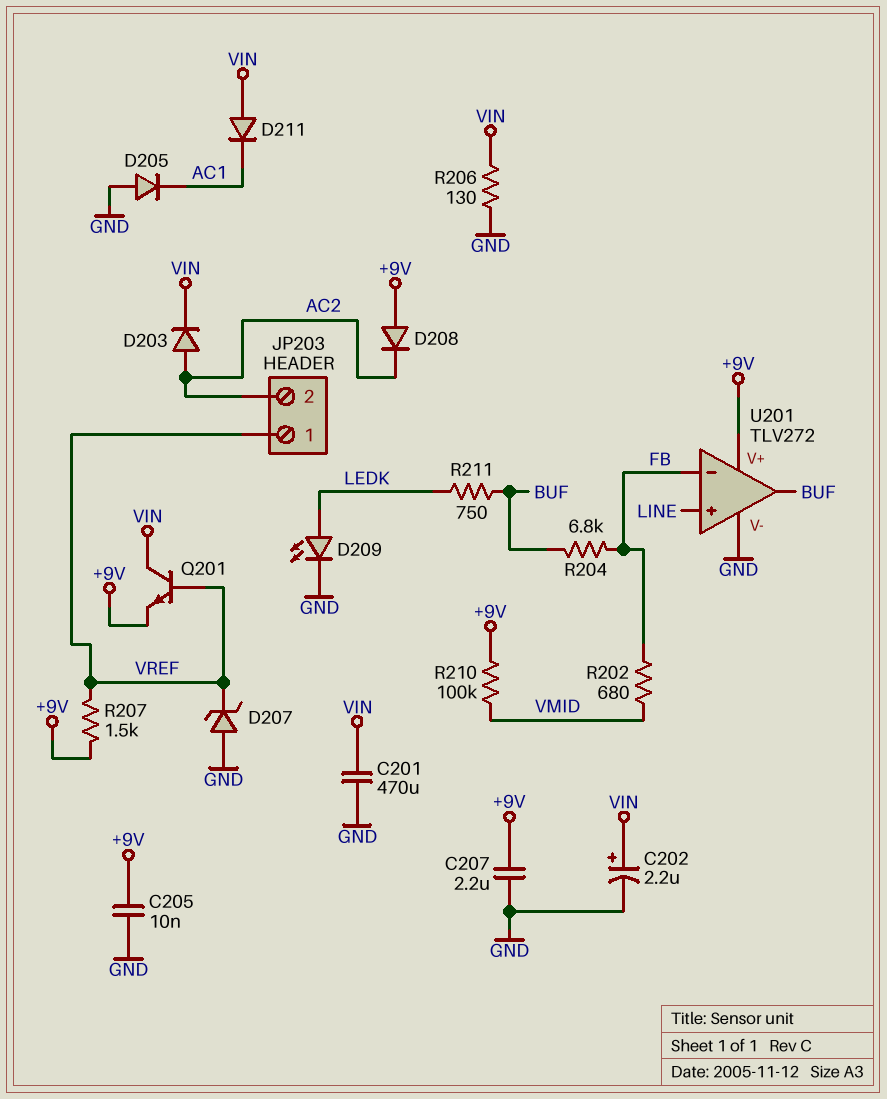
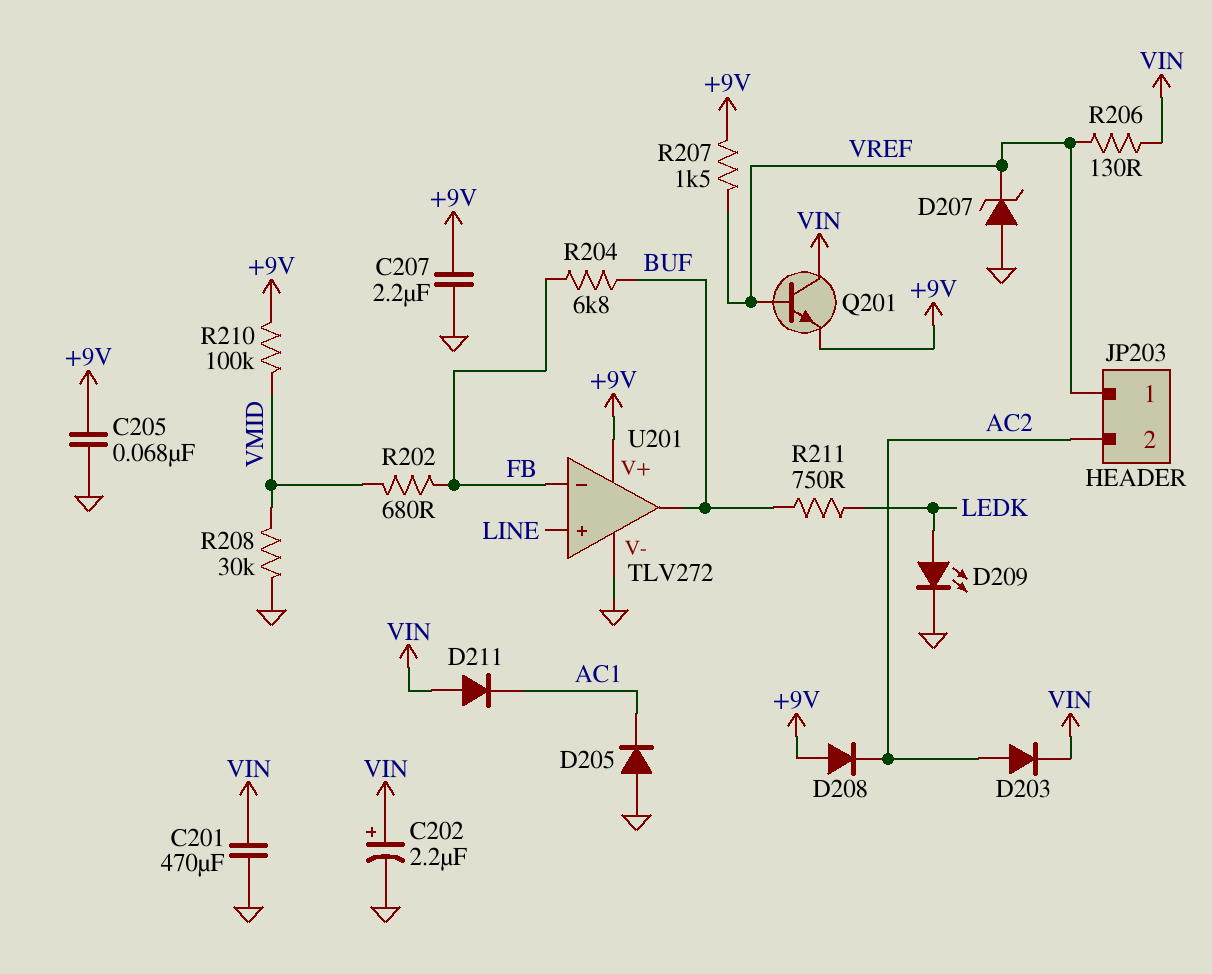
C205: 10nF (+9V, GND) -> 68nF (+9V, GND)
R206: 130 (GND, VIN) -> 130 (VIN, VREF)
R208: none -> 30k (GND, VMID)

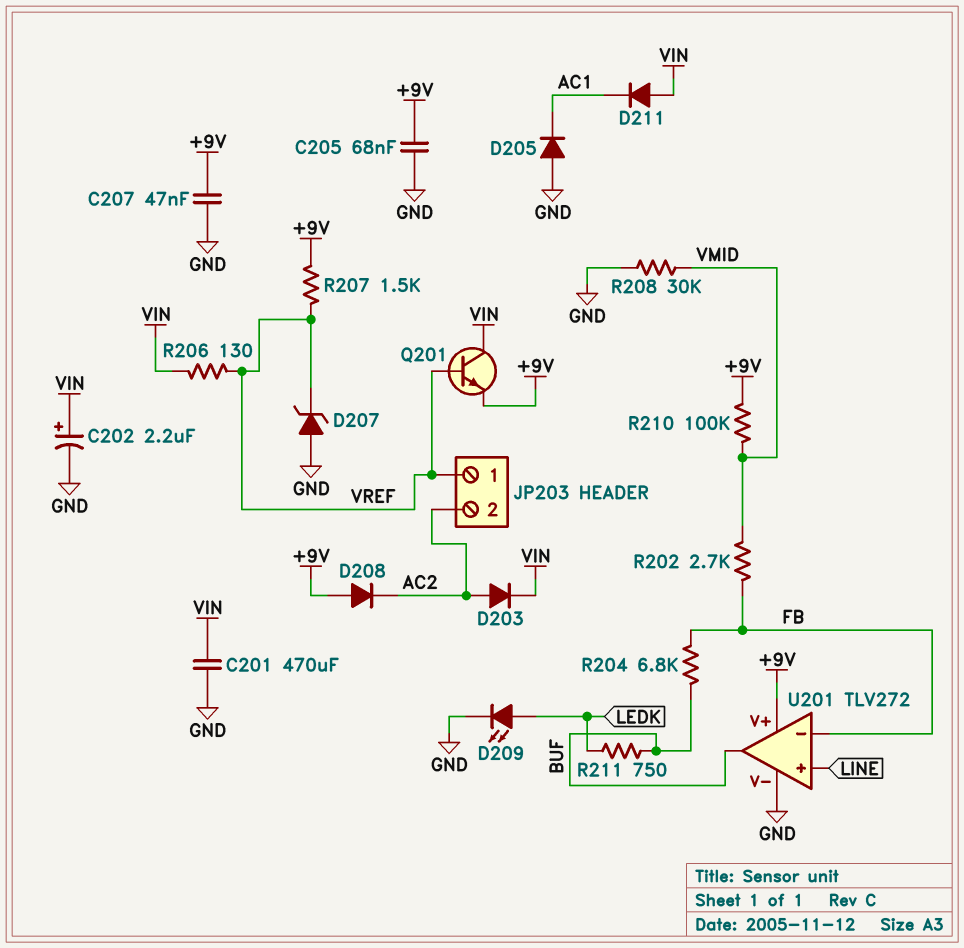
C207: 2.2uF (+9V, GND) -> 47nF (+9V, GND)
R202: 680 (FB, VMID) -> 2.7k (FB, VMID)

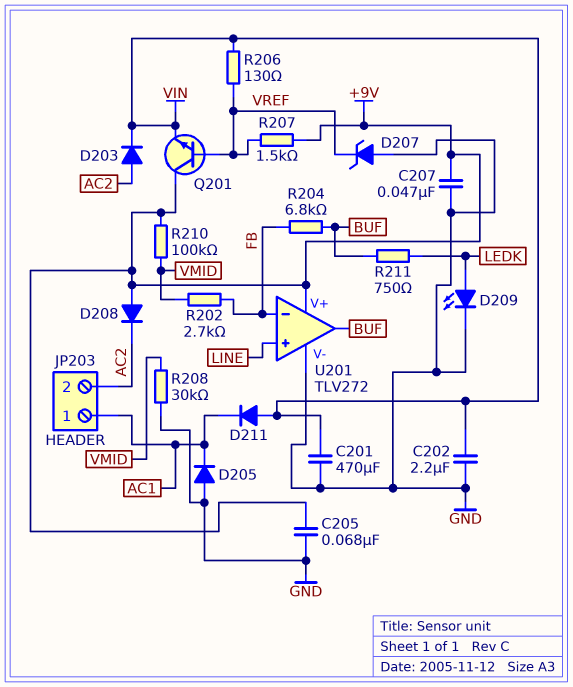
C202: 2.2uF (plus VIN, minus GND) -> 2.2uF (GND, VIN)
JP203 pin 1: VREF -> AC1
Q201: NPN (B VREF, C VIN, E +9V) -> NPN (B VREF, C +9V, E VIN)

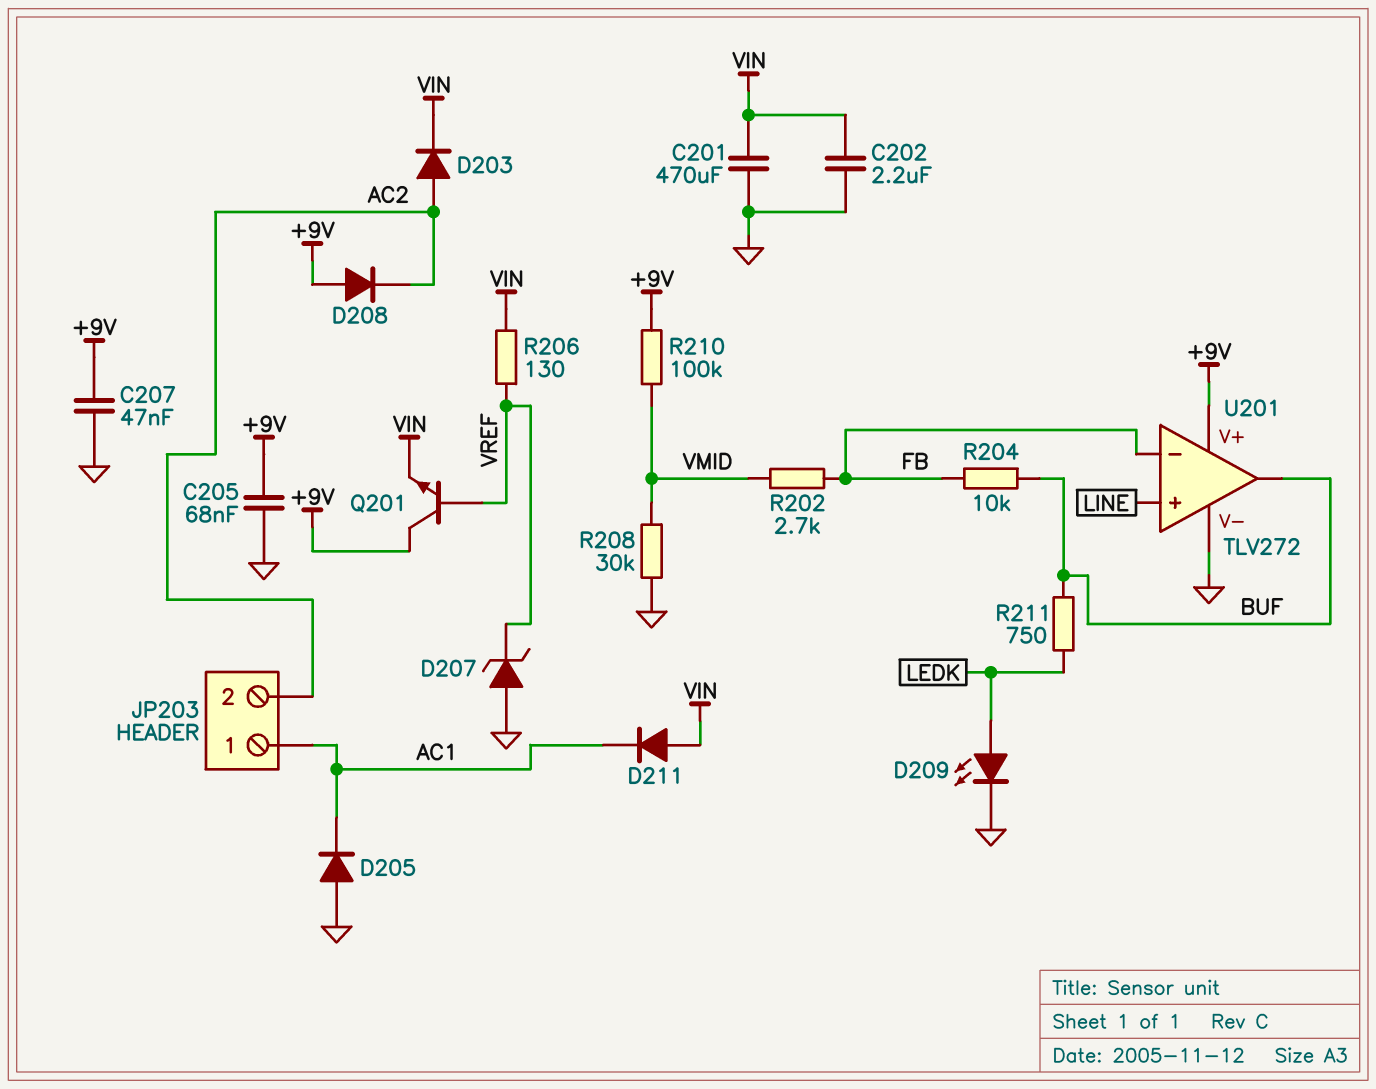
R204: 6.8k (BUF, FB) -> 10k (BUF, FB)
R207: 1.5k (+9V, VREF) -> none

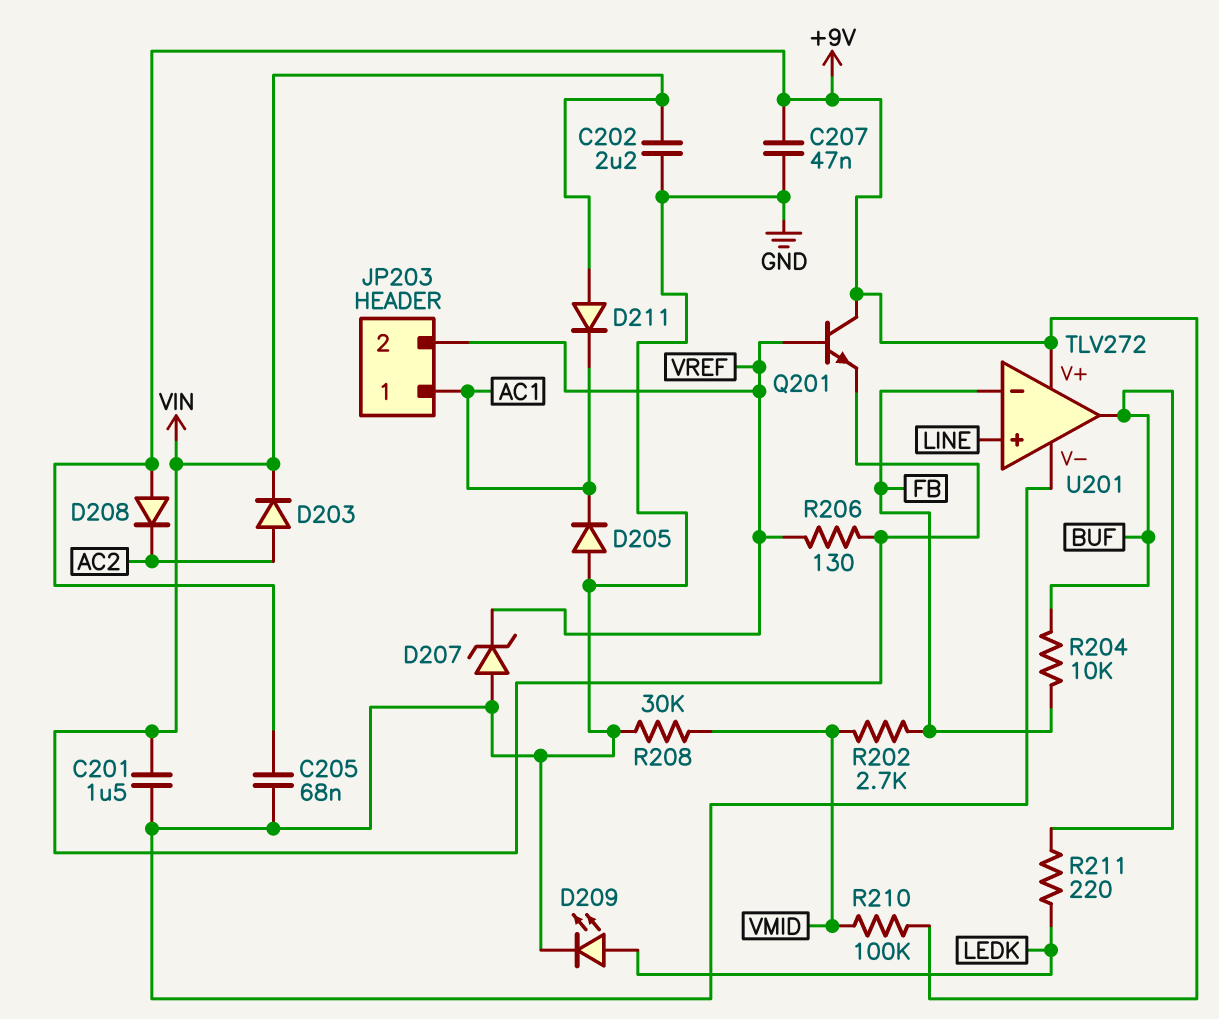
C201: 470uF (GND, VIN) -> 1.5uF (GND, VIN)
JP203 pin 2: AC2 -> VREF
R211: 750 (BUF, LEDK) -> 220 (BUF, LEDK)

